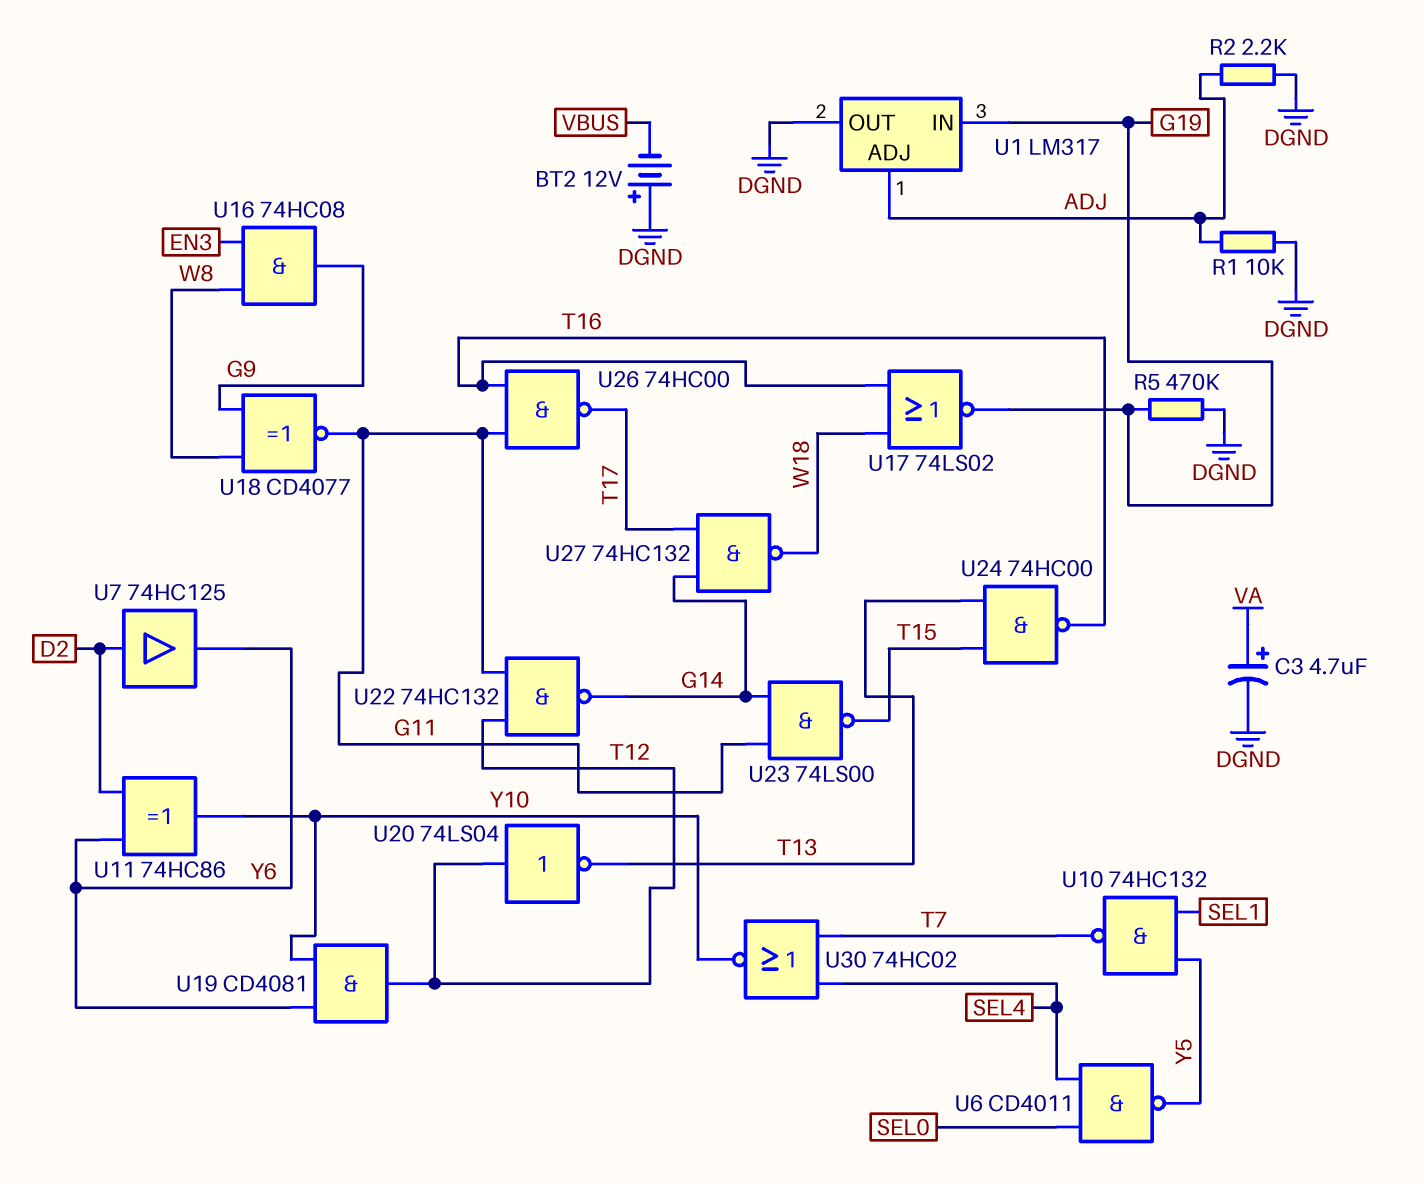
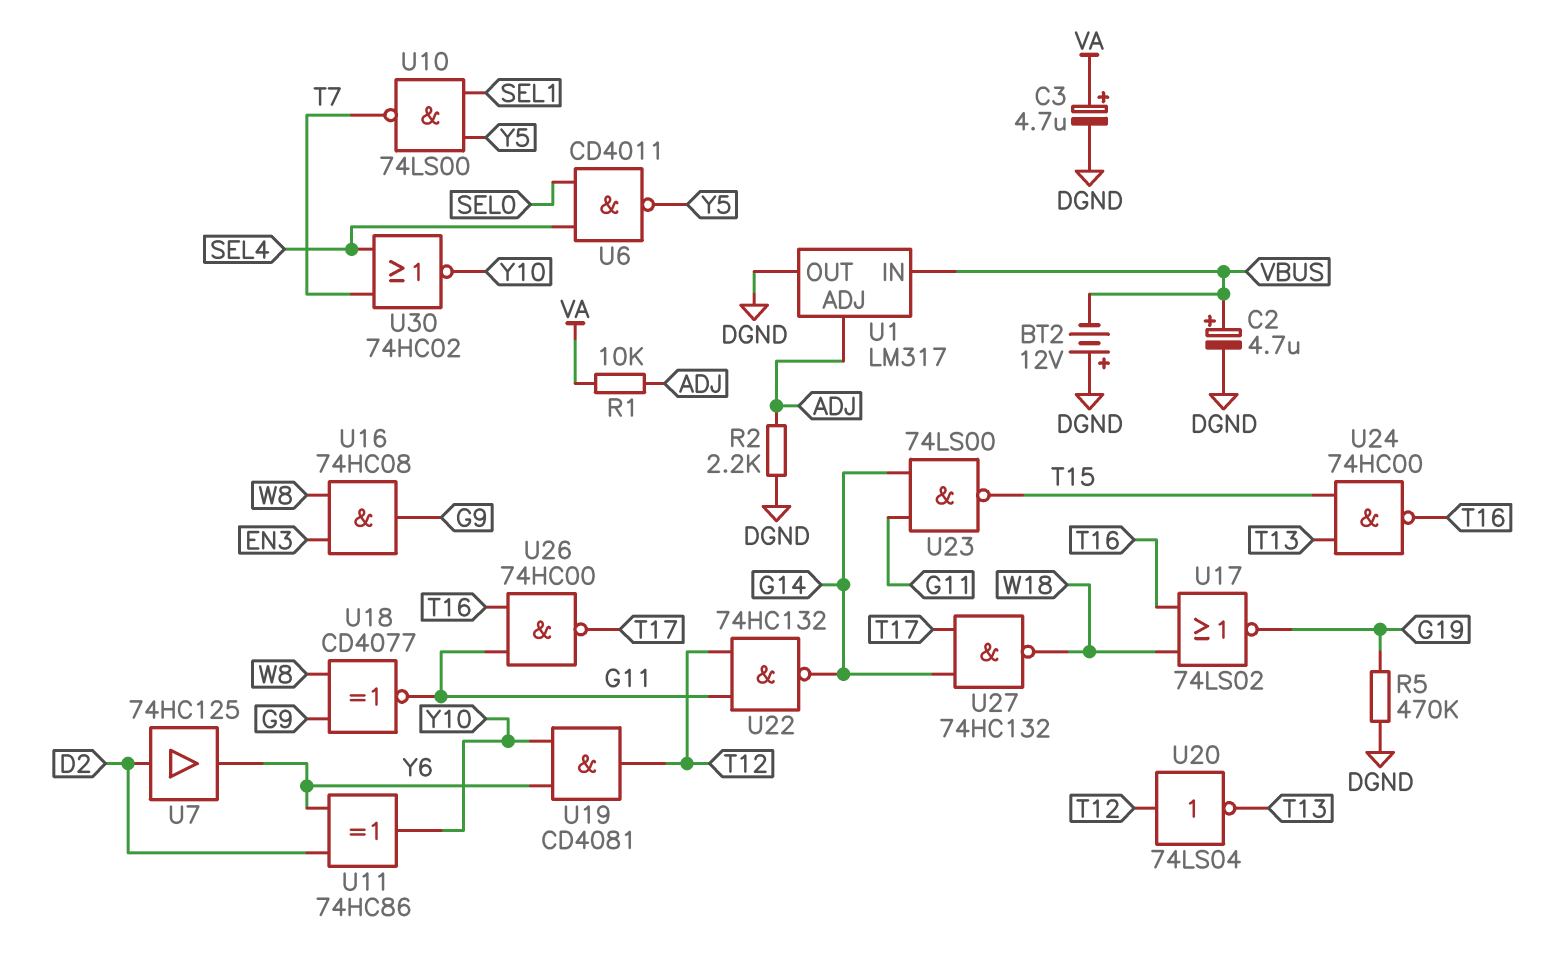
C2: none -> 4.7uF (plus VBUS, minus DGND)
R1: 10k (ADJ, DGND) -> 10k (ADJ, VA)
U1 pin IN: G19 -> VBUS
U10: NAND 74HC132 (in SEL1, in Y5, out T7) -> NAND 74LS00 (in SEL1, in Y5, out T7)

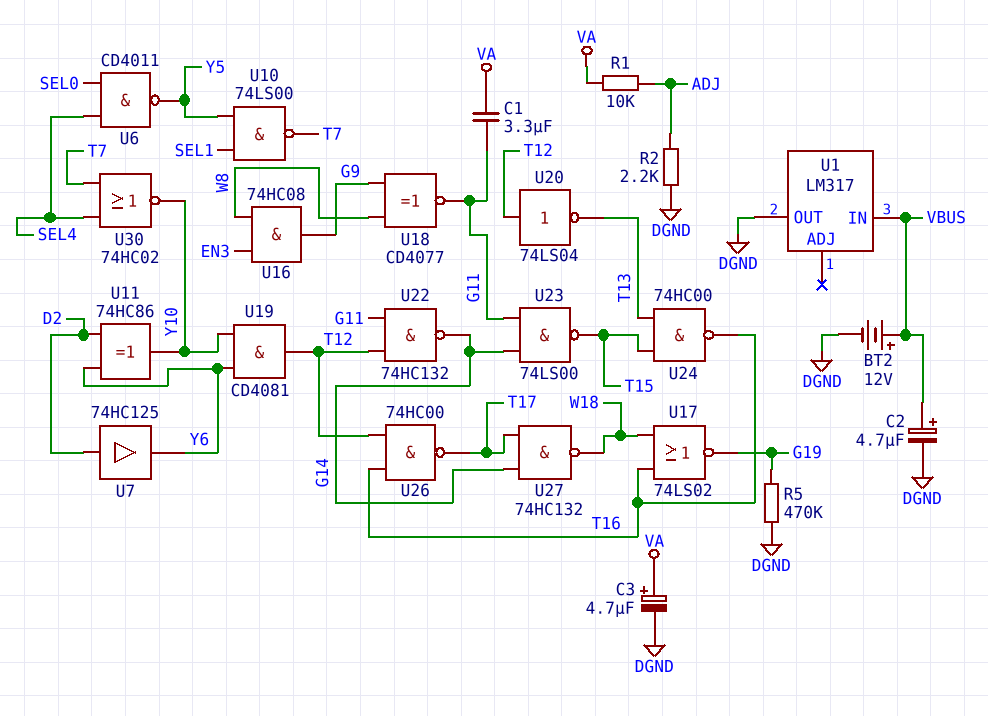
BT2: 12V (plus DGND, minus VBUS) -> 12V (plus VBUS, minus DGND)
C1: none -> 3.3uF (G11, VA)
U1 pin ADJ: ADJ -> none
U26: NAND 74HC00 (in G11, in T16, out T17) -> NAND 74HC00 (in T12, in T16, out T17)

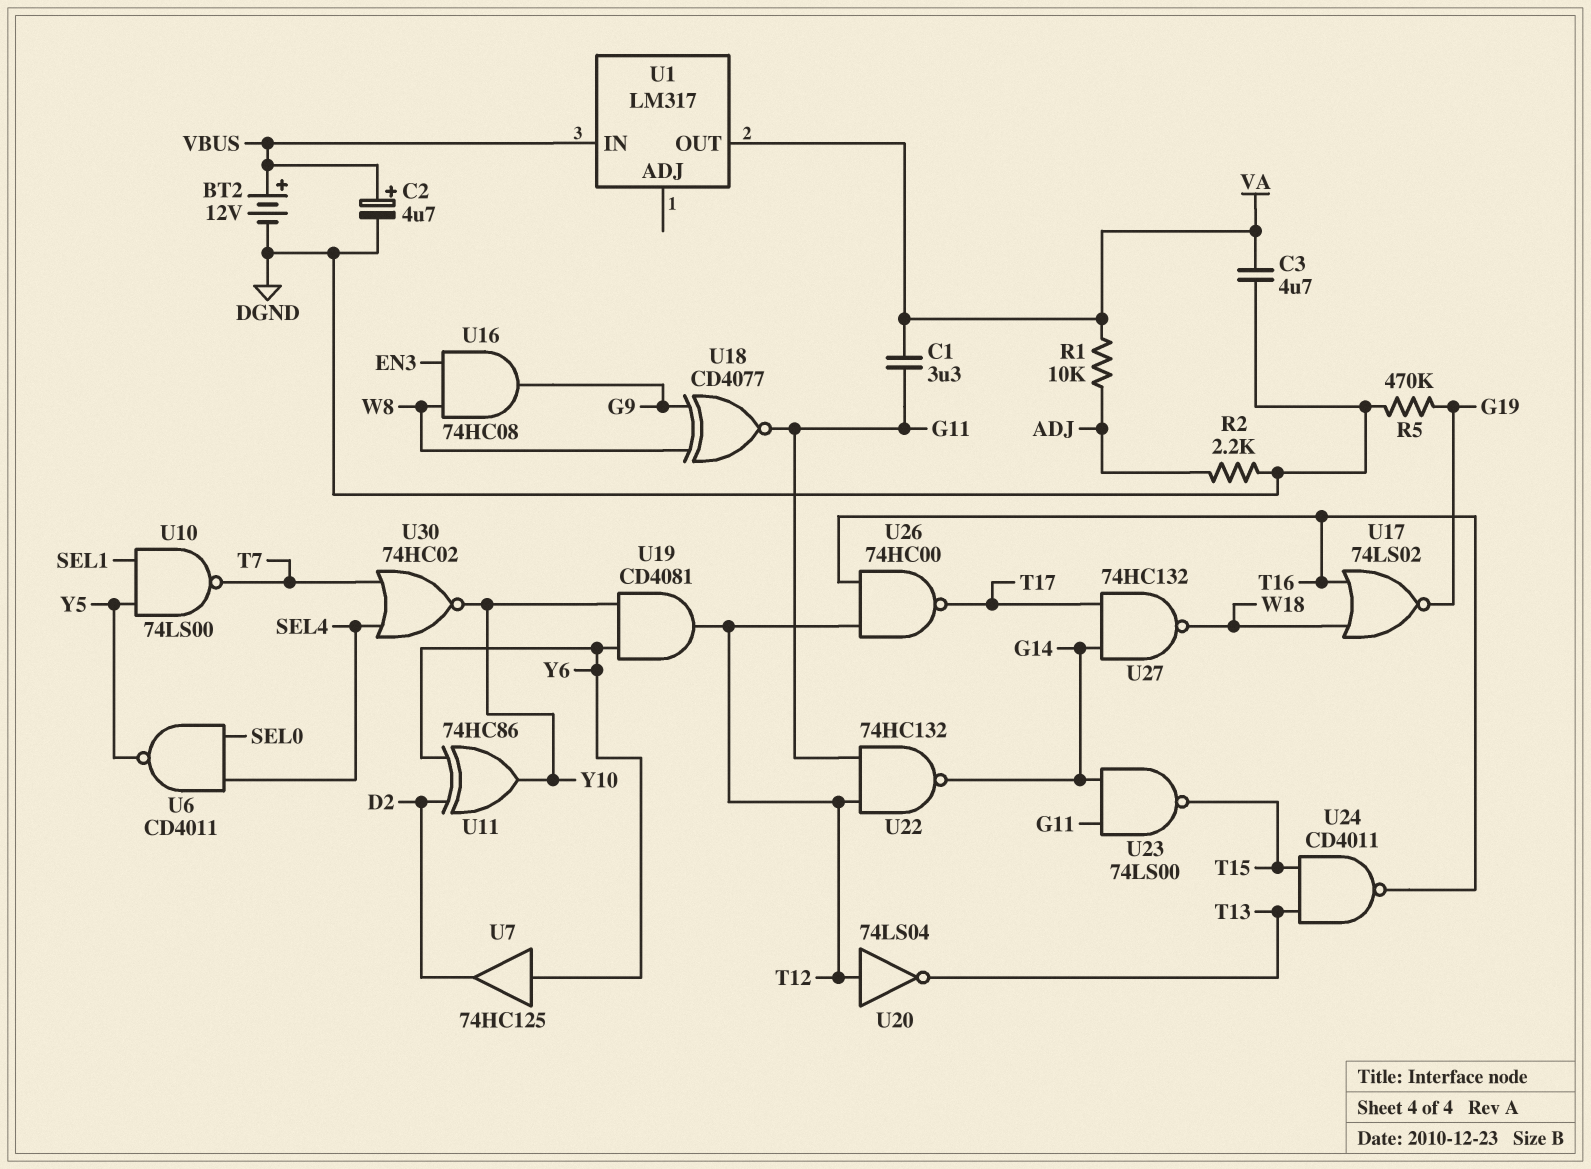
C3: 4.7uF (plus VA, minus DGND) -> 4.7uF (DGND, VA)
U1 pin OUT: DGND -> VA
U7: buffer 74HC125 (in D2, out Y6) -> buffer 74HC125 (in Y6, out D2)
U24: NAND 74HC00 (in T13, in T15, out T16) -> NAND CD4011 (in T13, in T15, out T16)

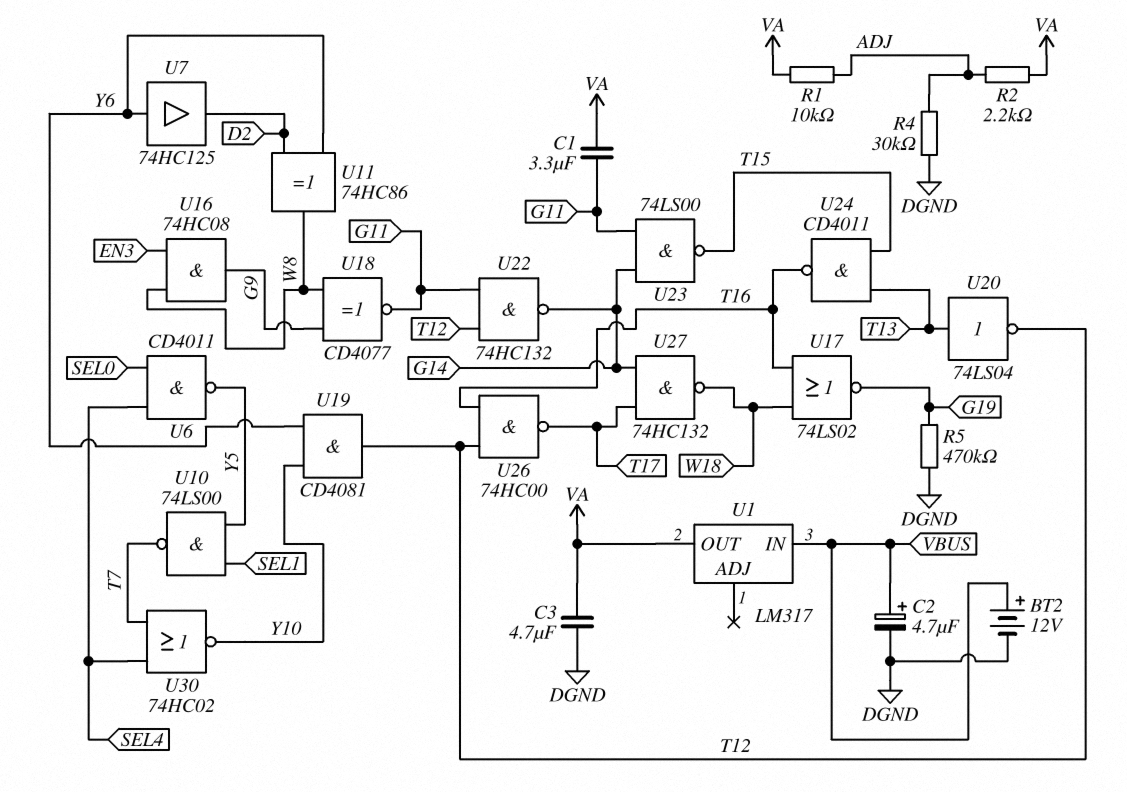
R2: 2.2k (ADJ, DGND) -> 2.2k (ADJ, VA)
R4: none -> 30k (ADJ, DGND)
U11: XOR 74HC86 (in D2, in Y6, out Y10) -> XOR 74HC86 (in D2, in Y6, out W8)
U20: NOT 74LS04 (in T12, out T13) -> NOT 74LS04 (in T13, out T12)

